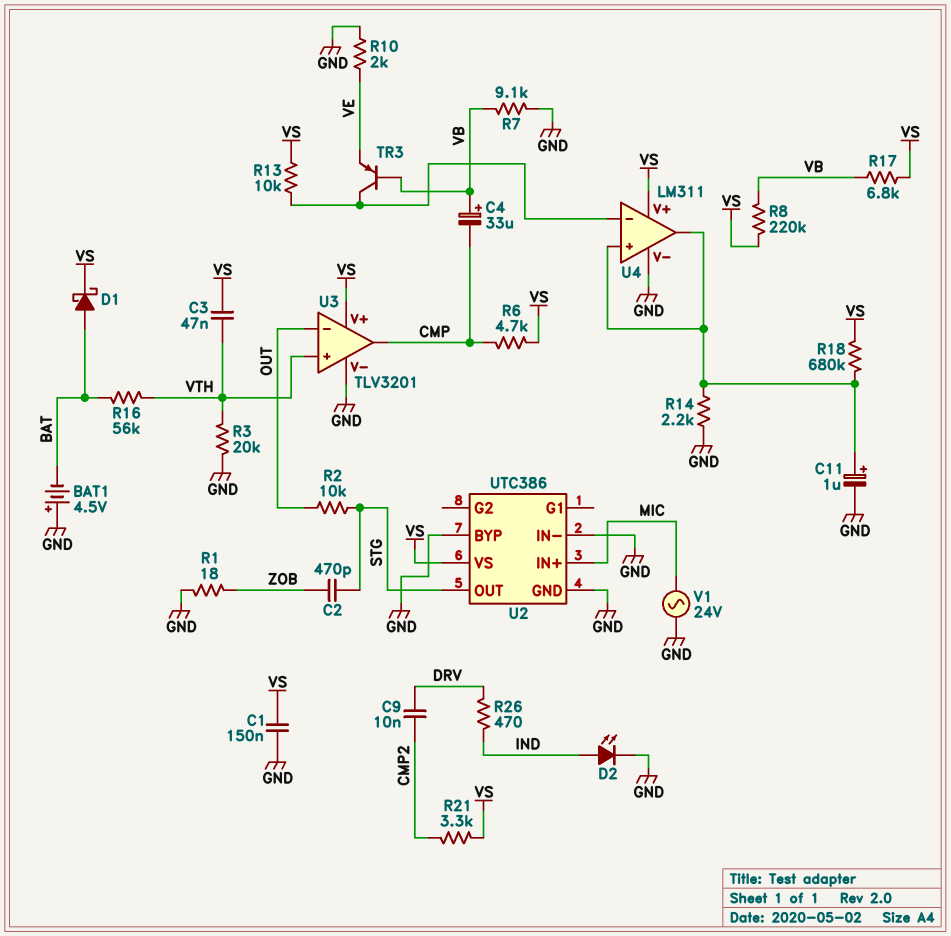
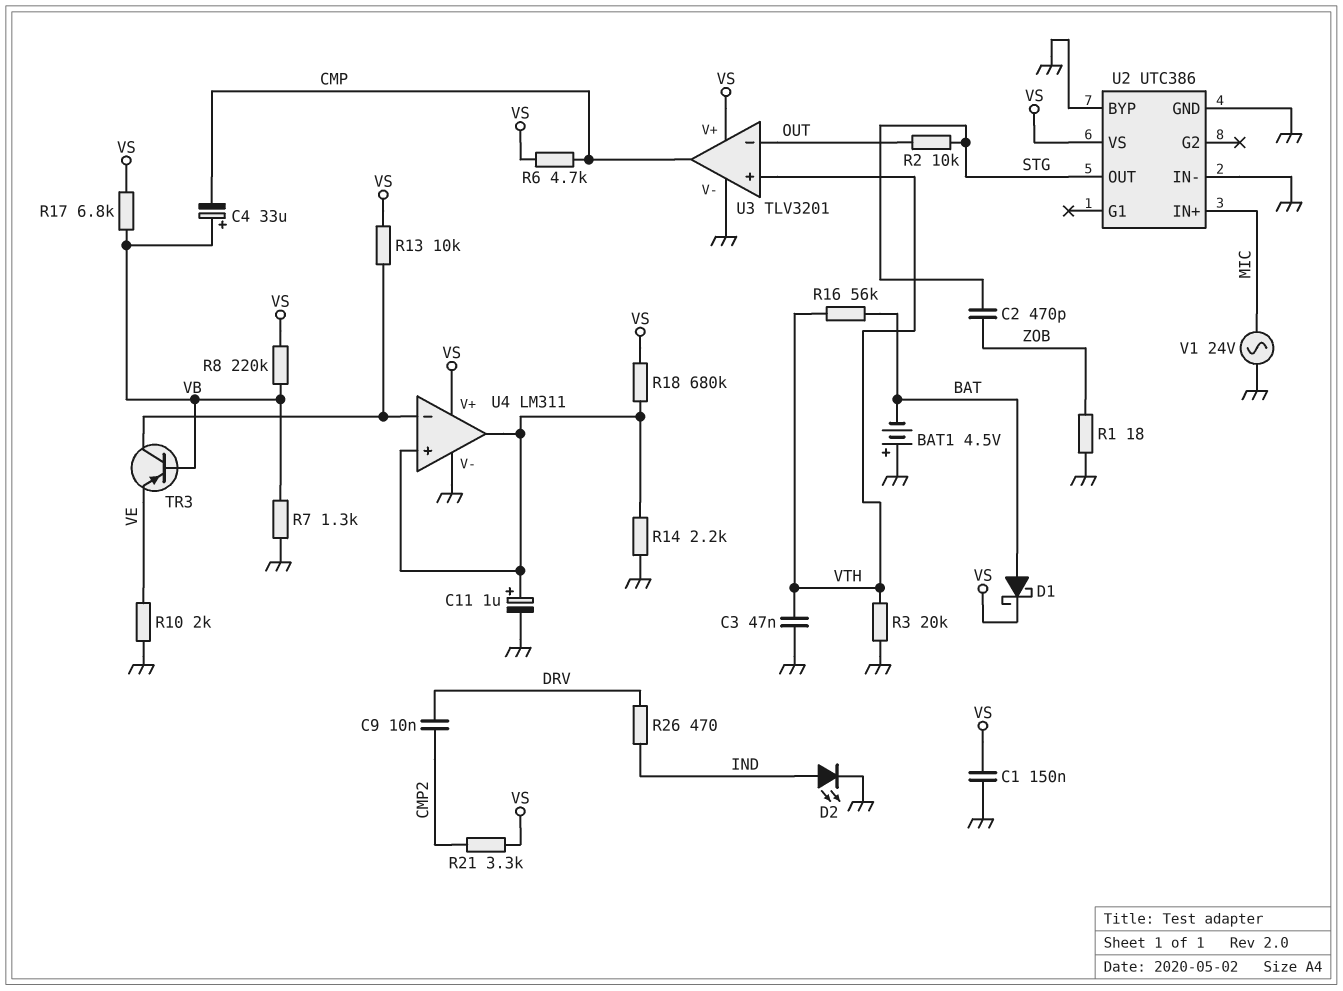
C3: 47nF (VS, VTH) -> 47nF (GND, VTH)
R7: 9.1k (GND, VB) -> 1.3k (GND, VB)

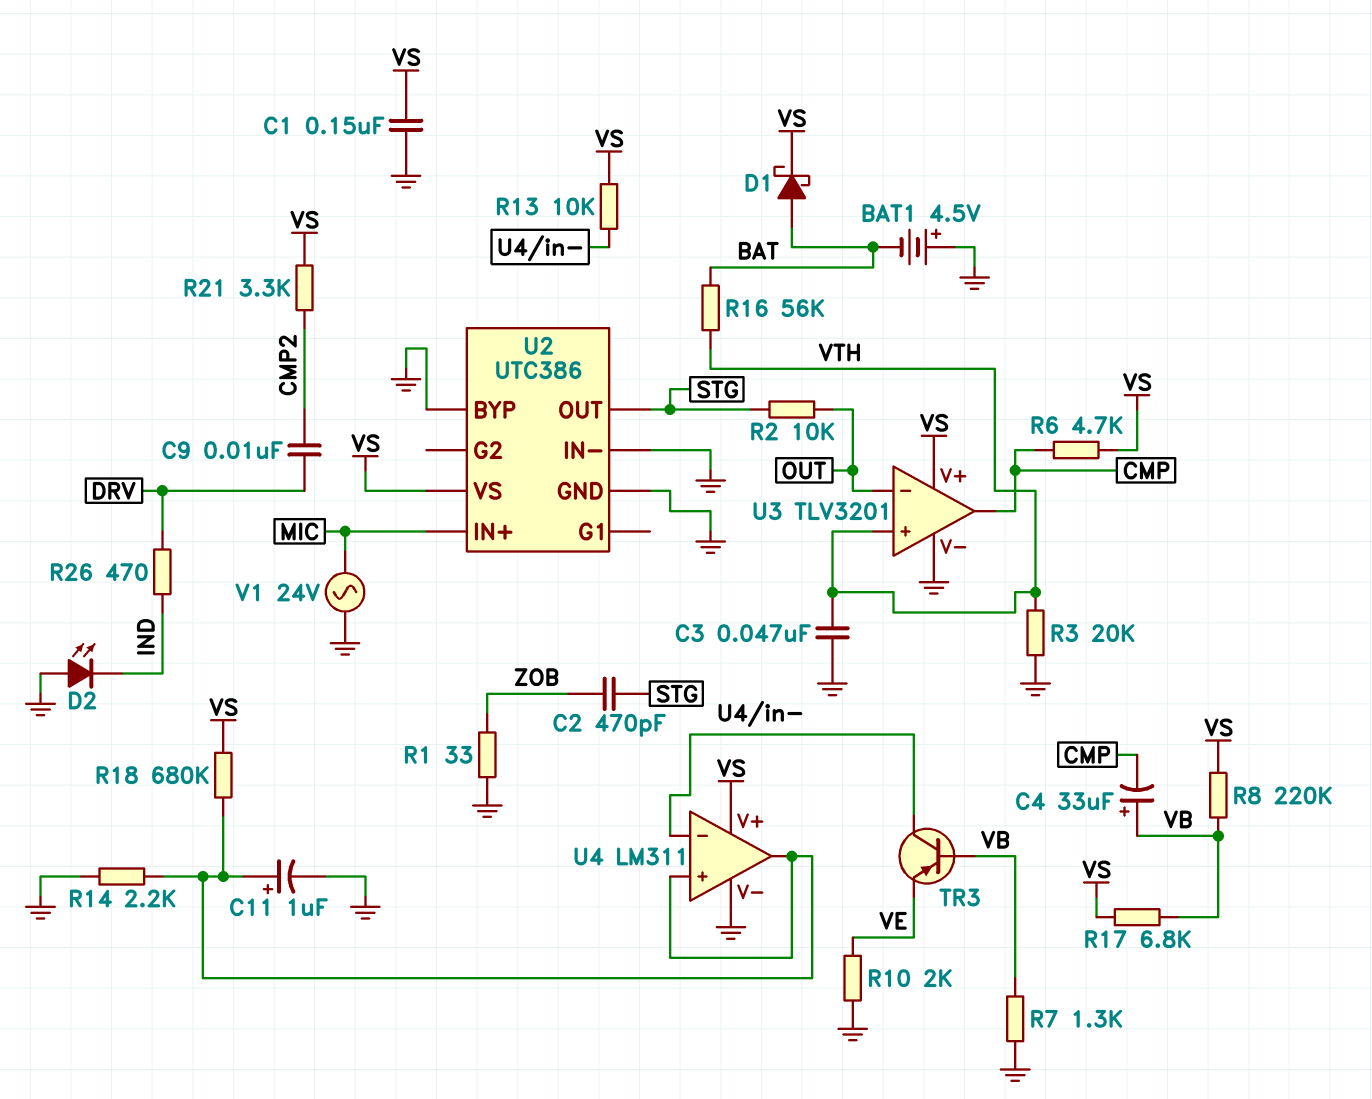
D2: LED (A IND, K GND) -> LED (A GND, K IND)
R1: 18 (GND, ZOB) -> 33 (GND, ZOB)

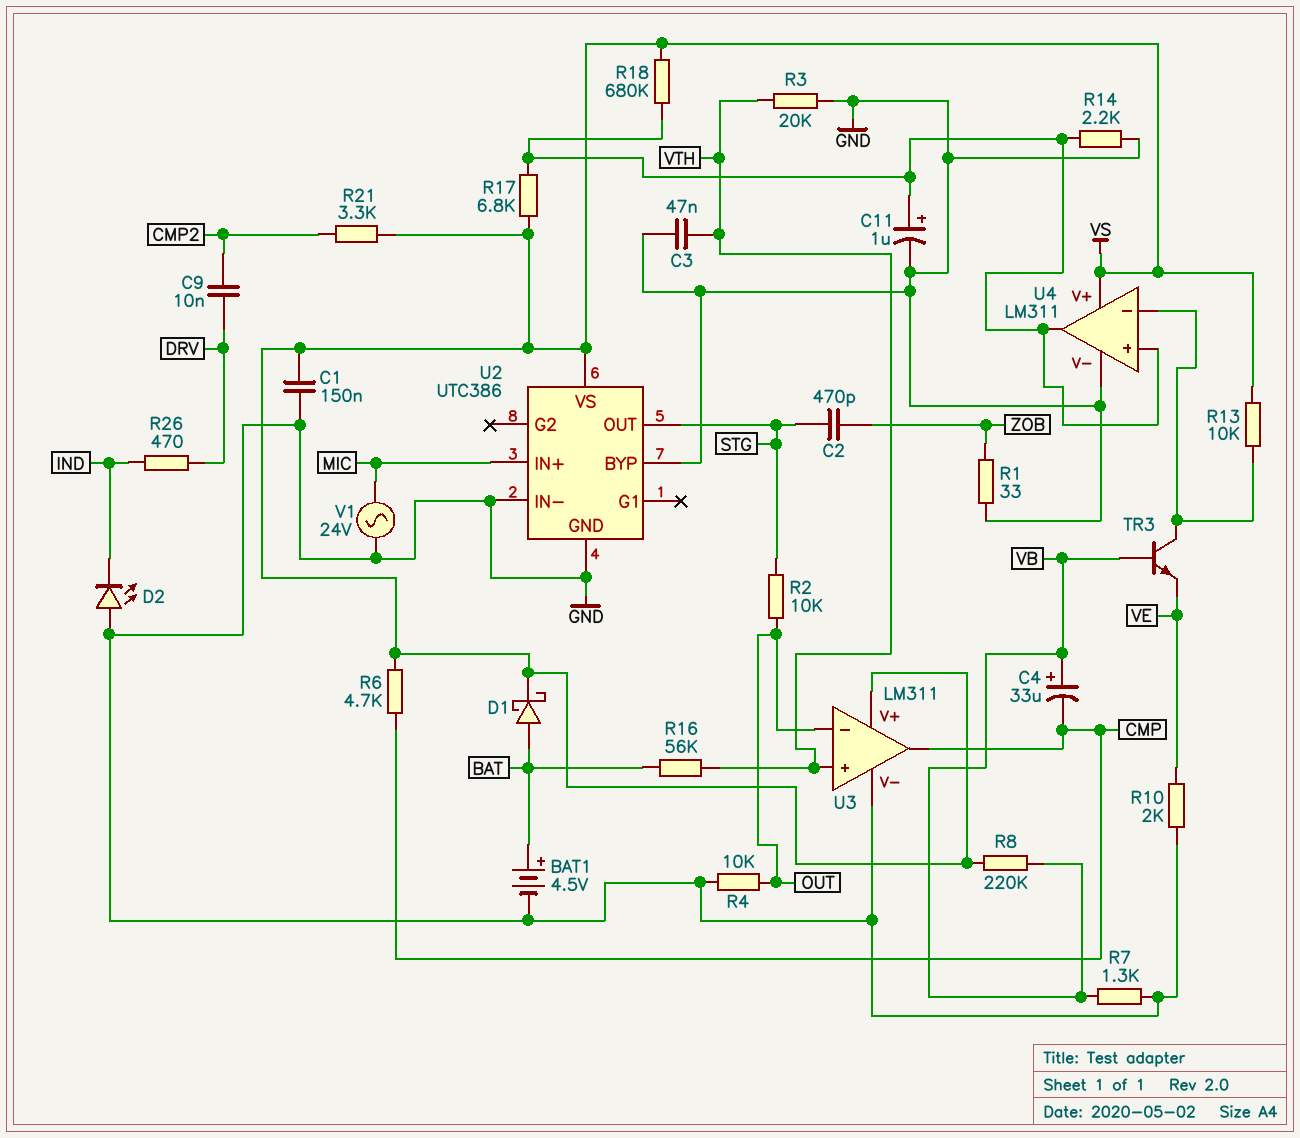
BAT1: 4.5V (plus GND, minus BAT) -> 4.5V (plus BAT, minus GND)
R4: none -> 10k (GND, OUT)
R17: 6.8k (VB, VS) -> 6.8k (U4/in+, VS)
TR3: PNP (B VB, C U4/in-, E VE) -> NPN (B VB, C U4/in-, E VE)
U3: TLV3201 -> LM311

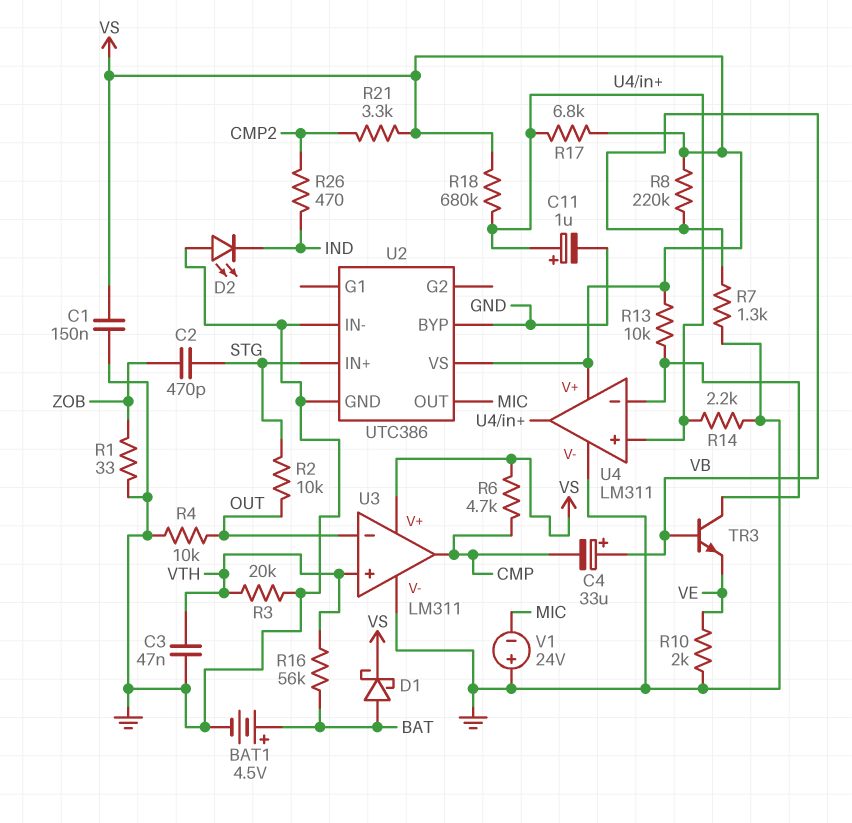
C9: 10nF (CMP2, DRV) -> none
R26: 470 (DRV, IND) -> 470 (CMP2, IND)
U2 pin IN+: MIC -> STG
U2 pin OUT: STG -> MIC
V1: AC 24V (GND, MIC) -> 24V (plus GND, minus MIC)

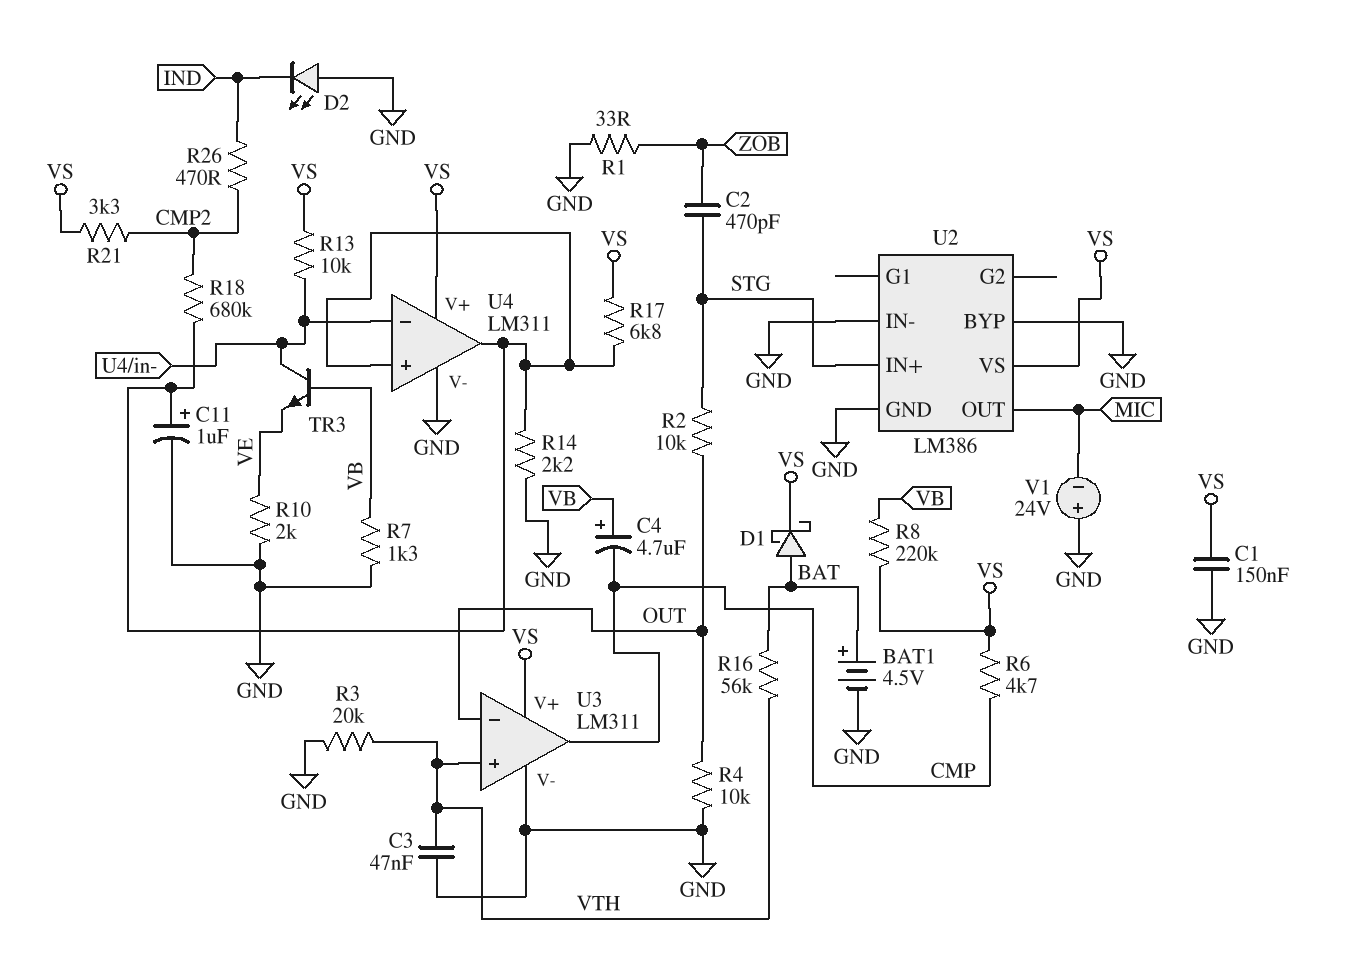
C4: 33uF (plus VB, minus CMP) -> 4.7uF (plus VB, minus CMP)
R18: 680k (U4/in+, VS) -> 680k (CMP2, U4/in+)
U2: UTC386 -> LM386

